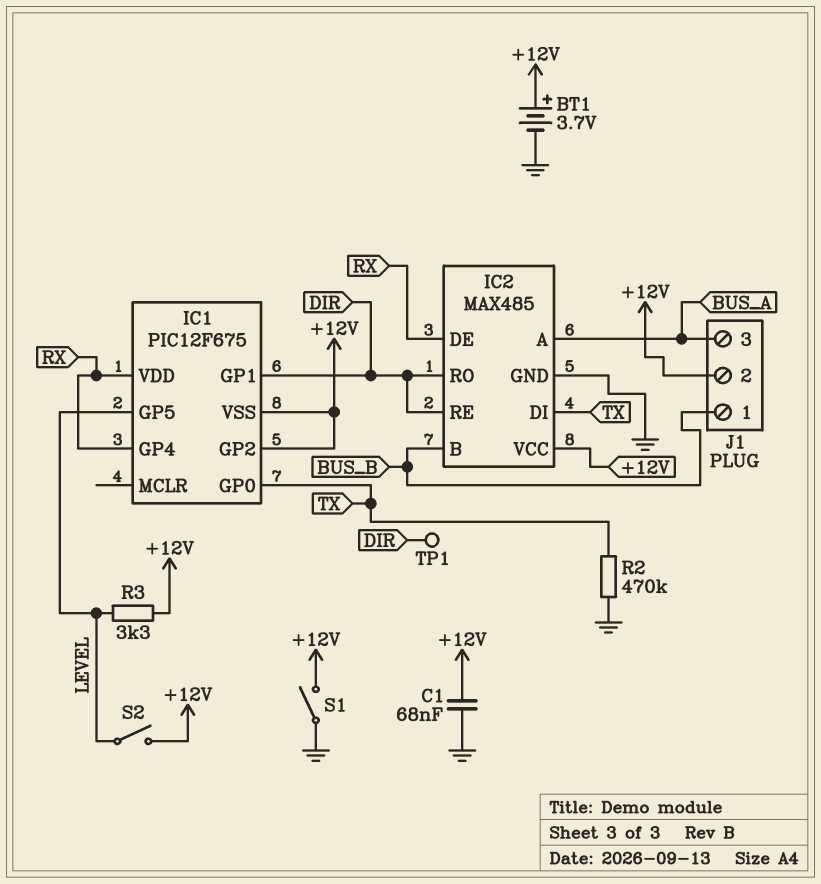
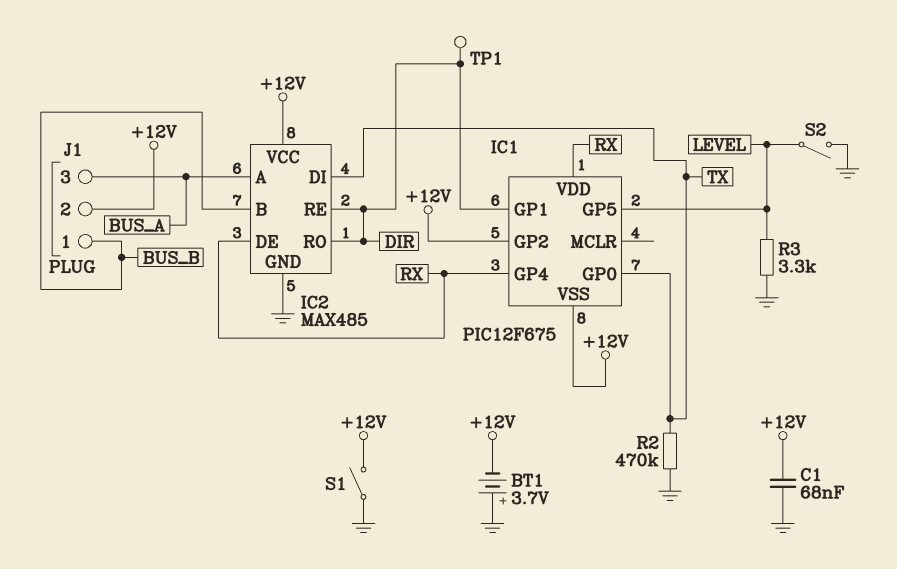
BT1: 3.7V (plus +12V, minus GND) -> 3.7V (plus GND, minus +12V)
R3: 3.3k (+12V, LEVEL) -> 3.3k (GND, LEVEL)
S2: switch (+12V, LEVEL) -> switch (GND, LEVEL)

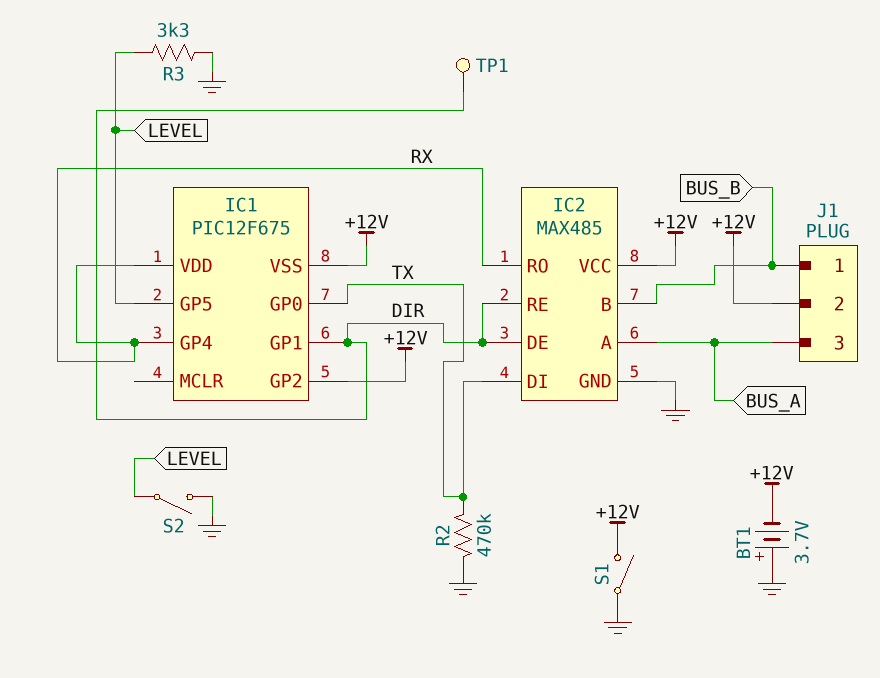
C1: 68nF (+12V, GND) -> none
IC2 pin DE: RX -> DIR
IC2 pin RO: DIR -> RX

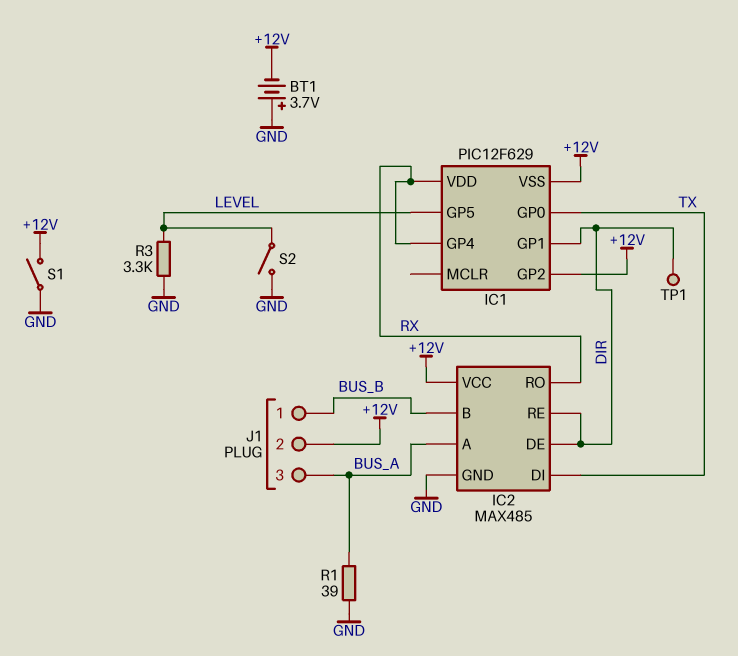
IC1: PIC12F675 -> PIC12F629
R1: none -> 39 (BUS_A, GND)
R2: 470k (GND, TX) -> none

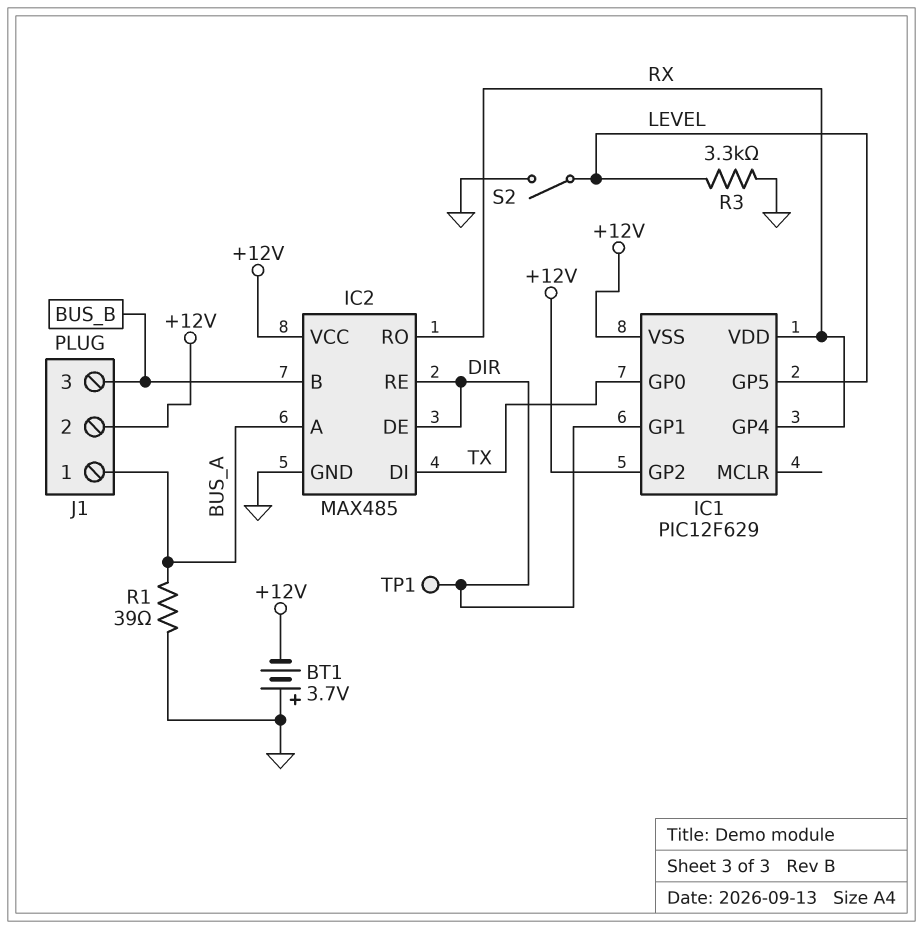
J1 pin 1: BUS_B -> BUS_A
J1 pin 3: BUS_A -> BUS_B
S1: switch (+12V, GND) -> none

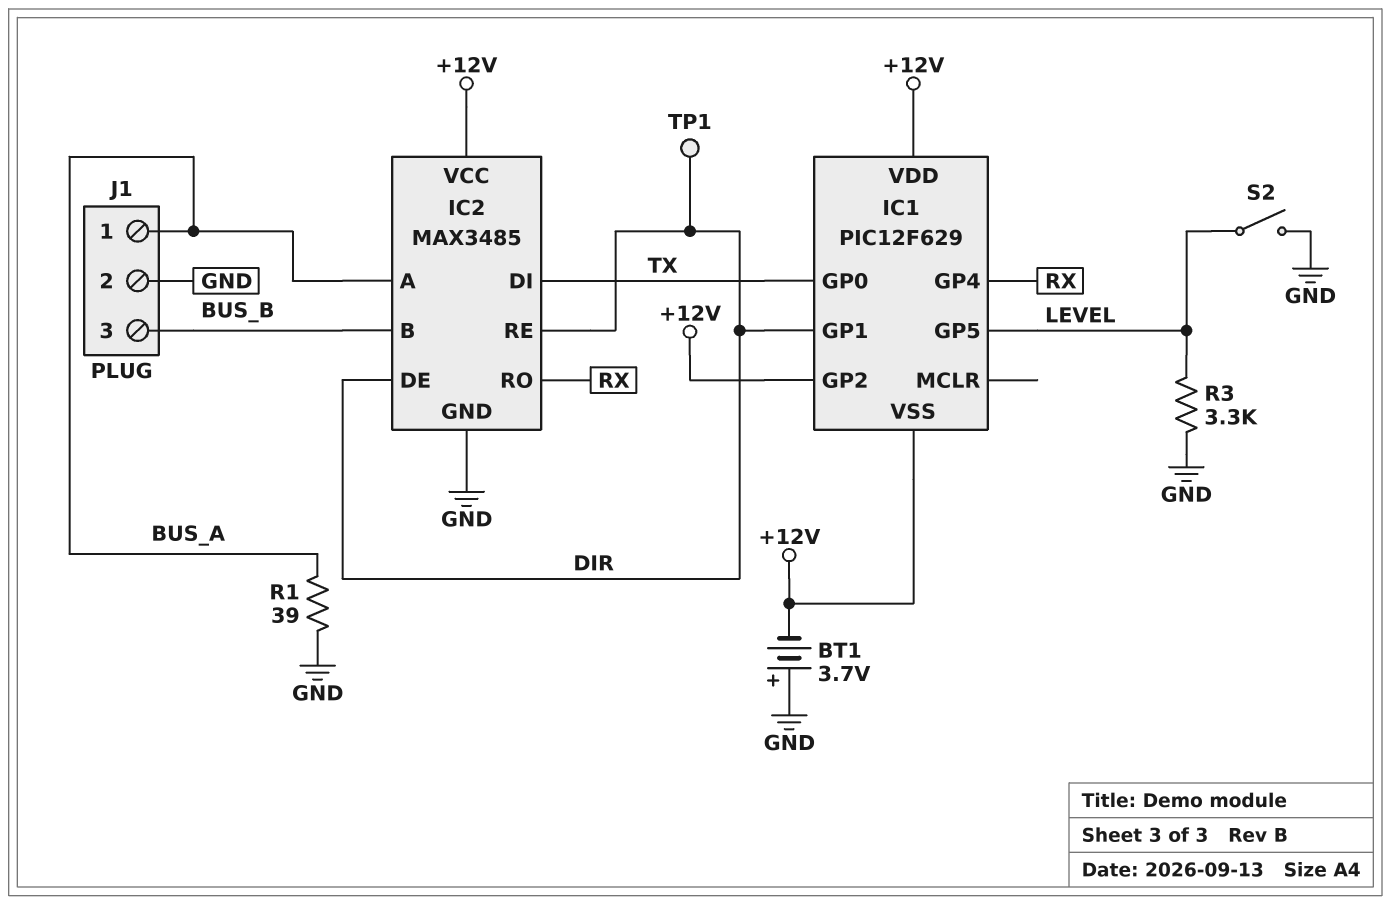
IC1 pin VDD: RX -> +12V
IC2: MAX485 -> MAX3485
J1 pin 2: +12V -> GND

